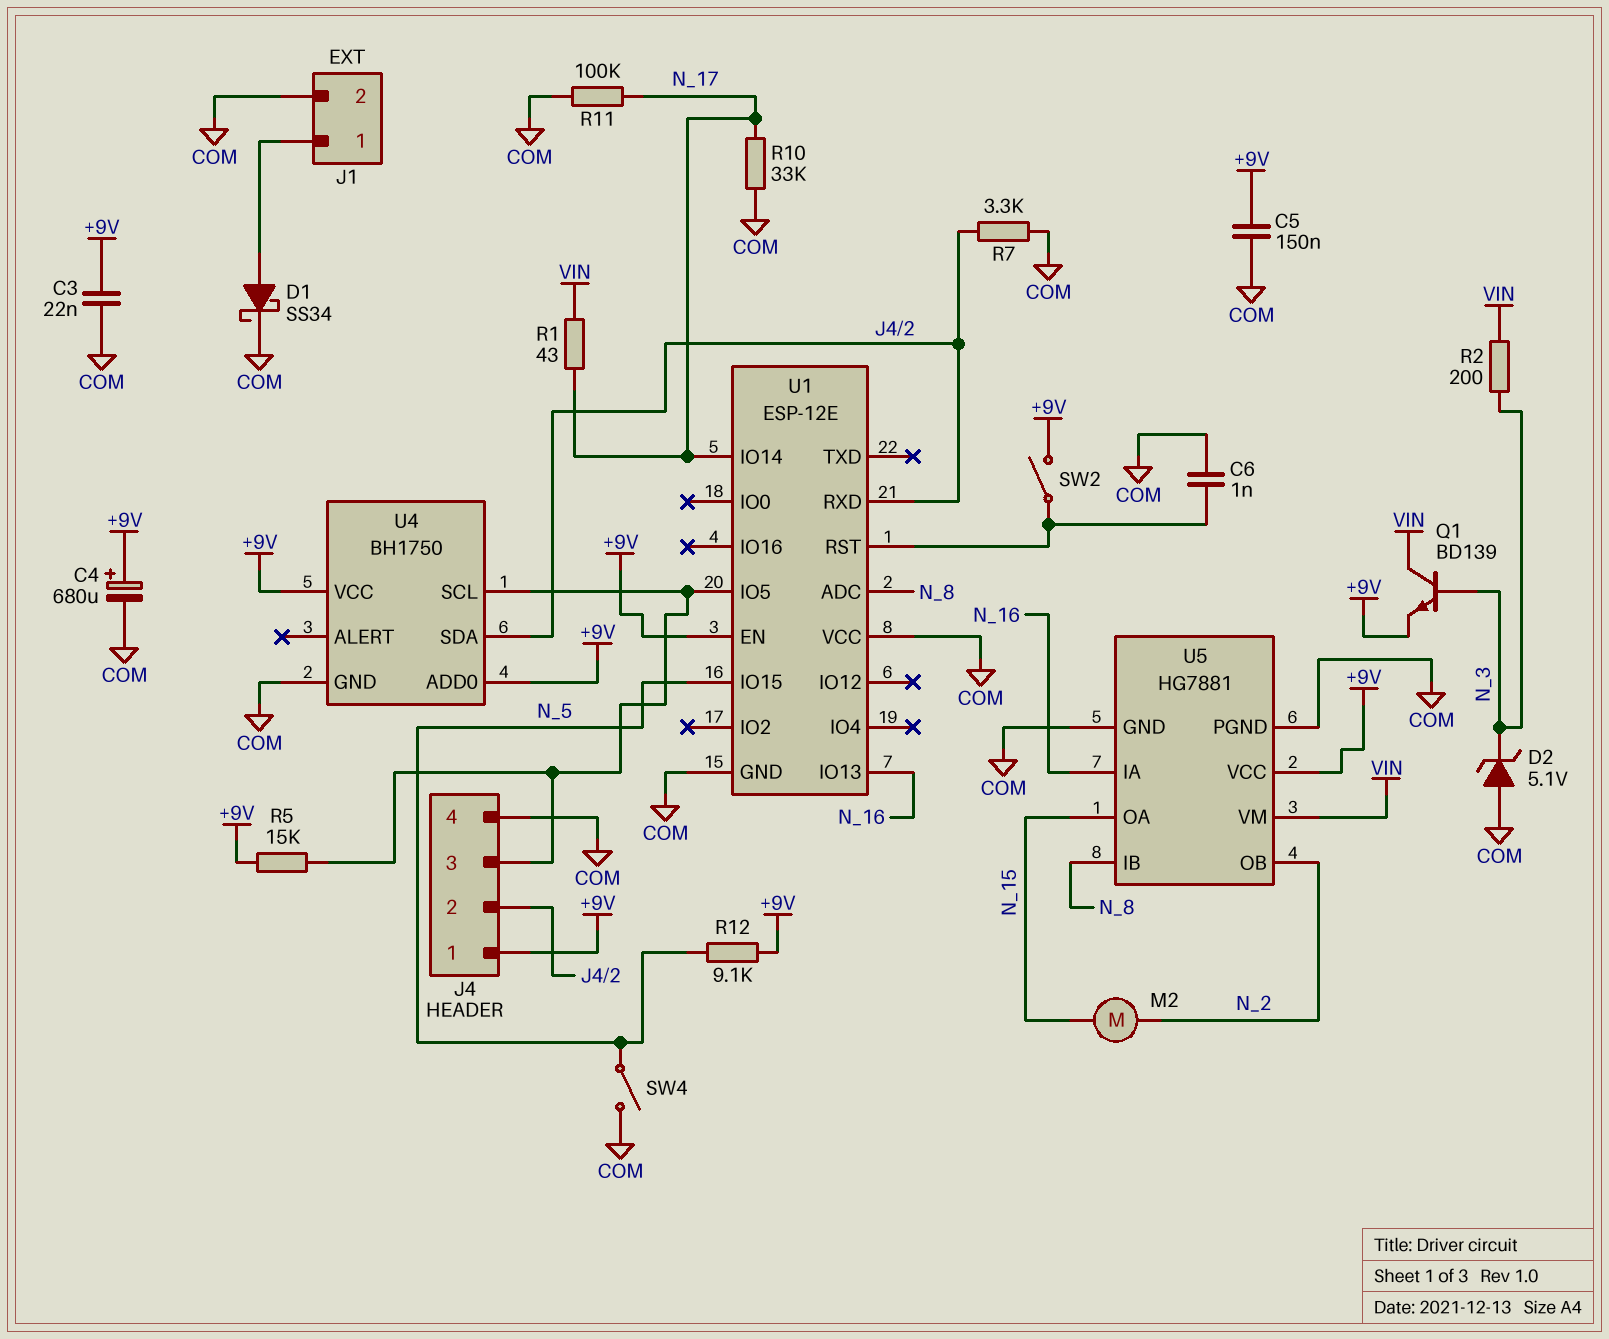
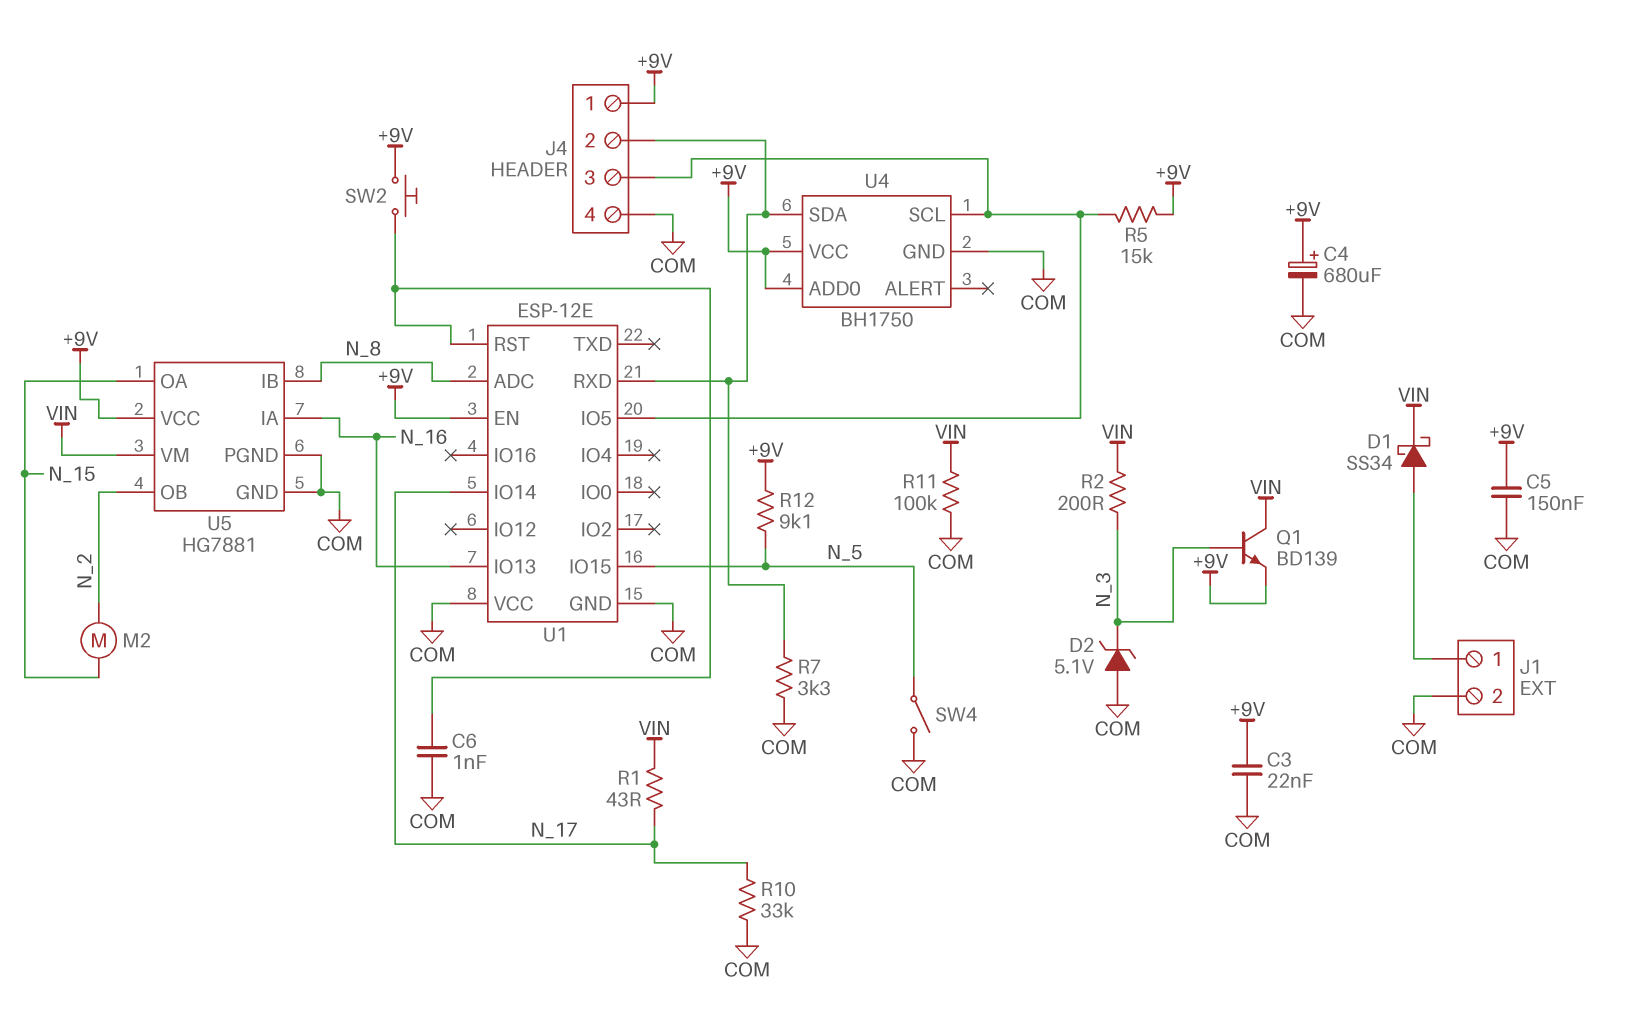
D1: schottky SS34 (A J1/1, K COM) -> schottky SS34 (A J1/1, K VIN)
R11: 100k (COM, N_17) -> 100k (COM, VIN)
SW2: switch (+9V, U1/RST) -> button (+9V, U1/RST)

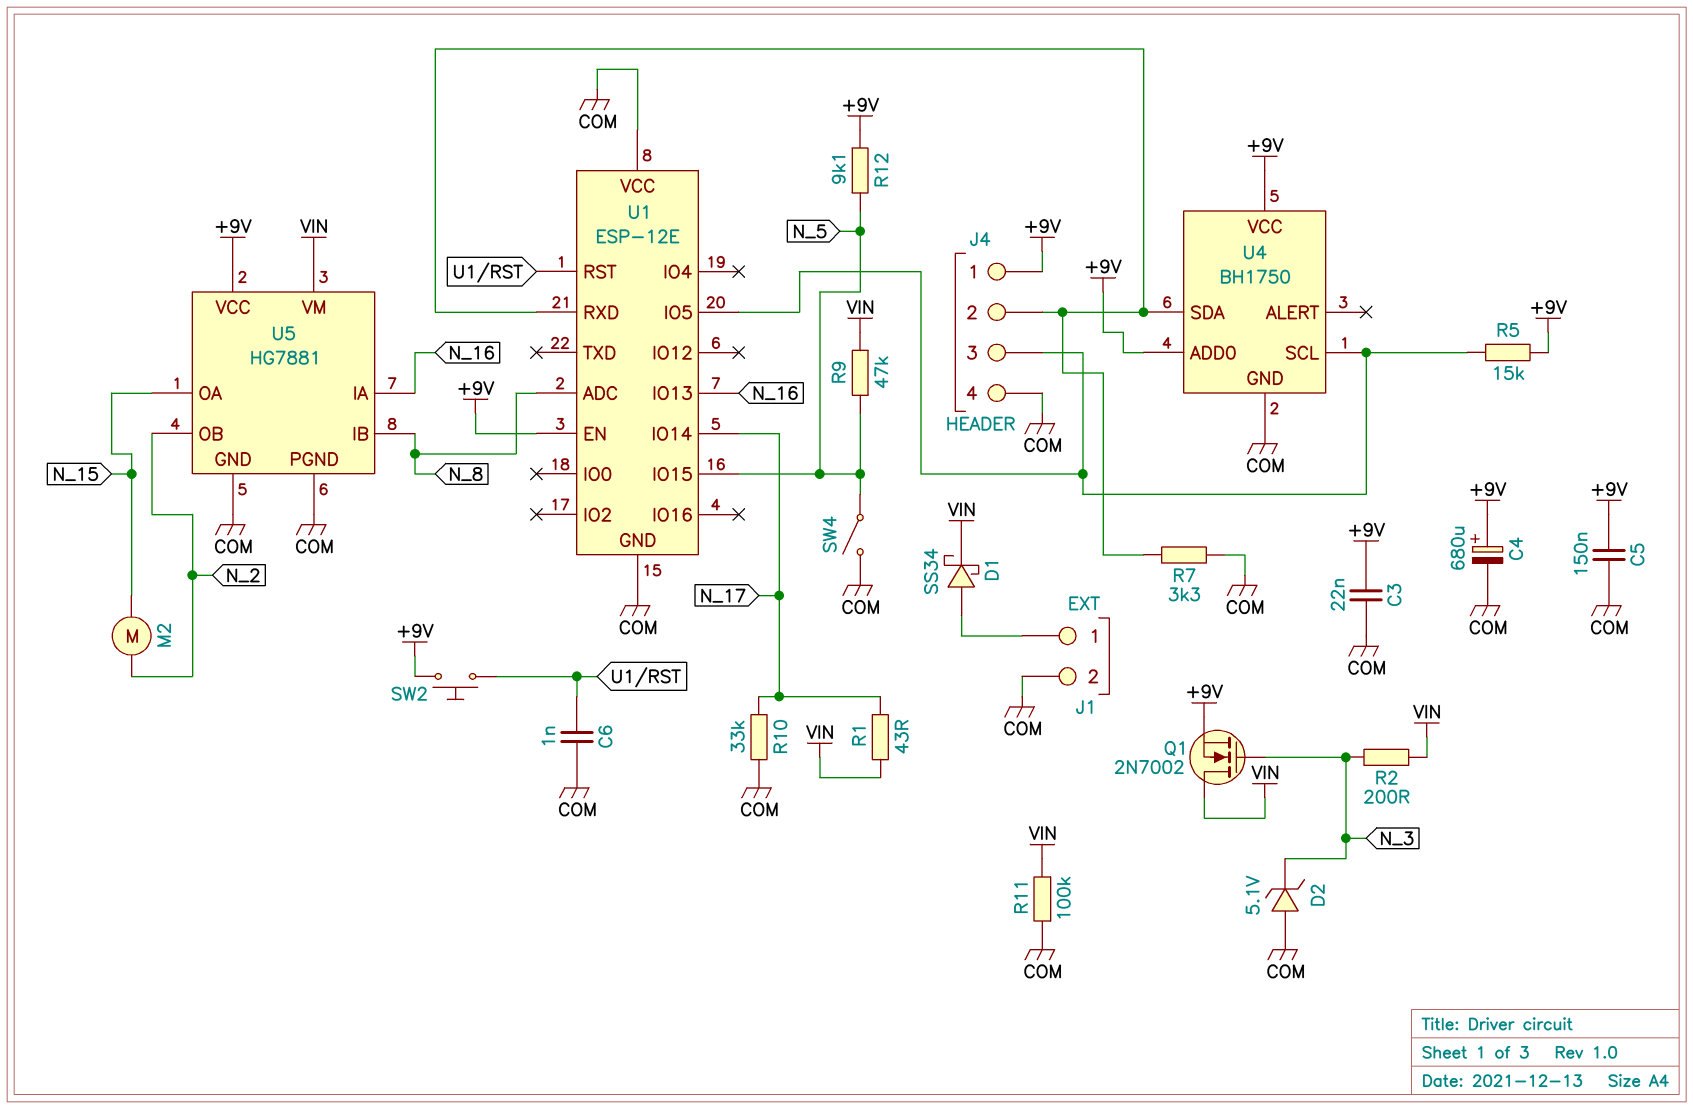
Q1: NPN BD139 (B N_3, C VIN, E +9V) -> NMOS 2N7002 (G N_3, D VIN, S +9V)
R9: none -> 47k (N_5, VIN)

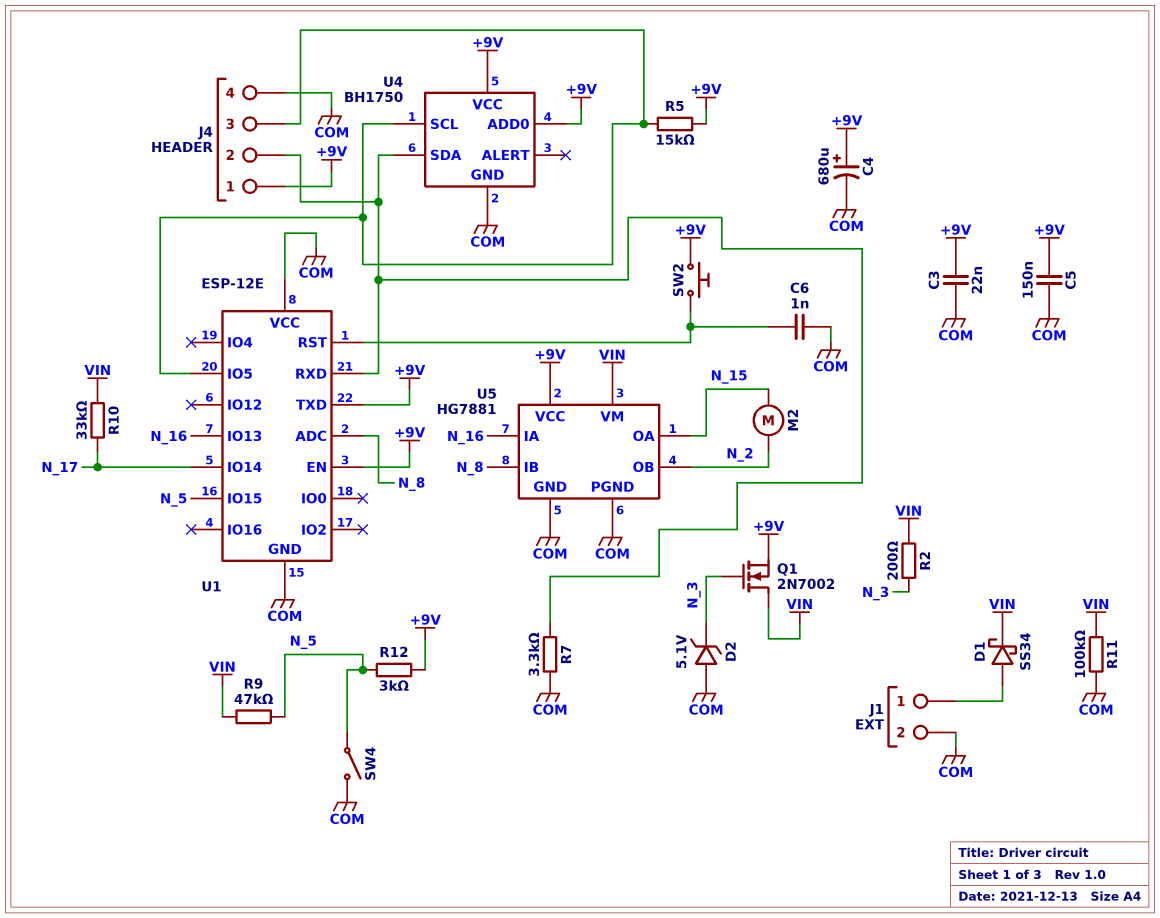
R1: 43 (N_17, VIN) -> none
R10: 33k (COM, N_17) -> 33k (N_17, VIN)
R12: 9.1k (+9V, N_5) -> 3k (+9V, N_5)
U1 pin TXD: none -> +9V

